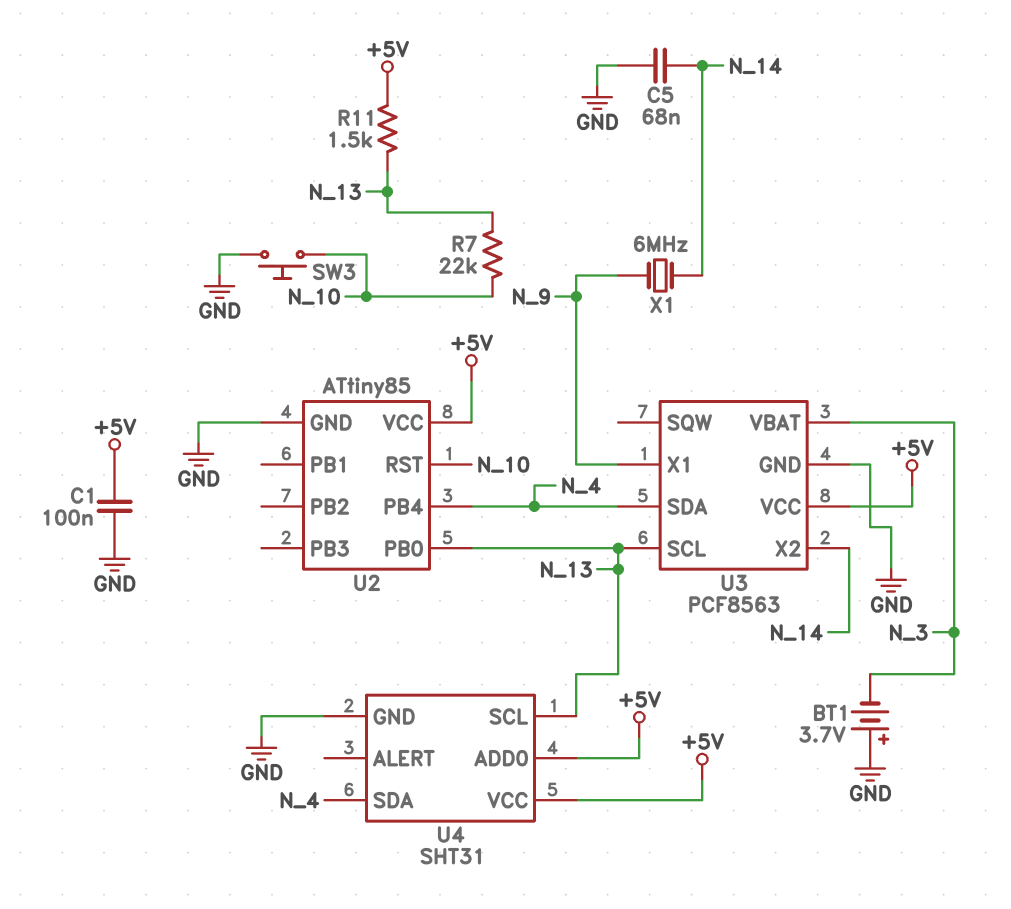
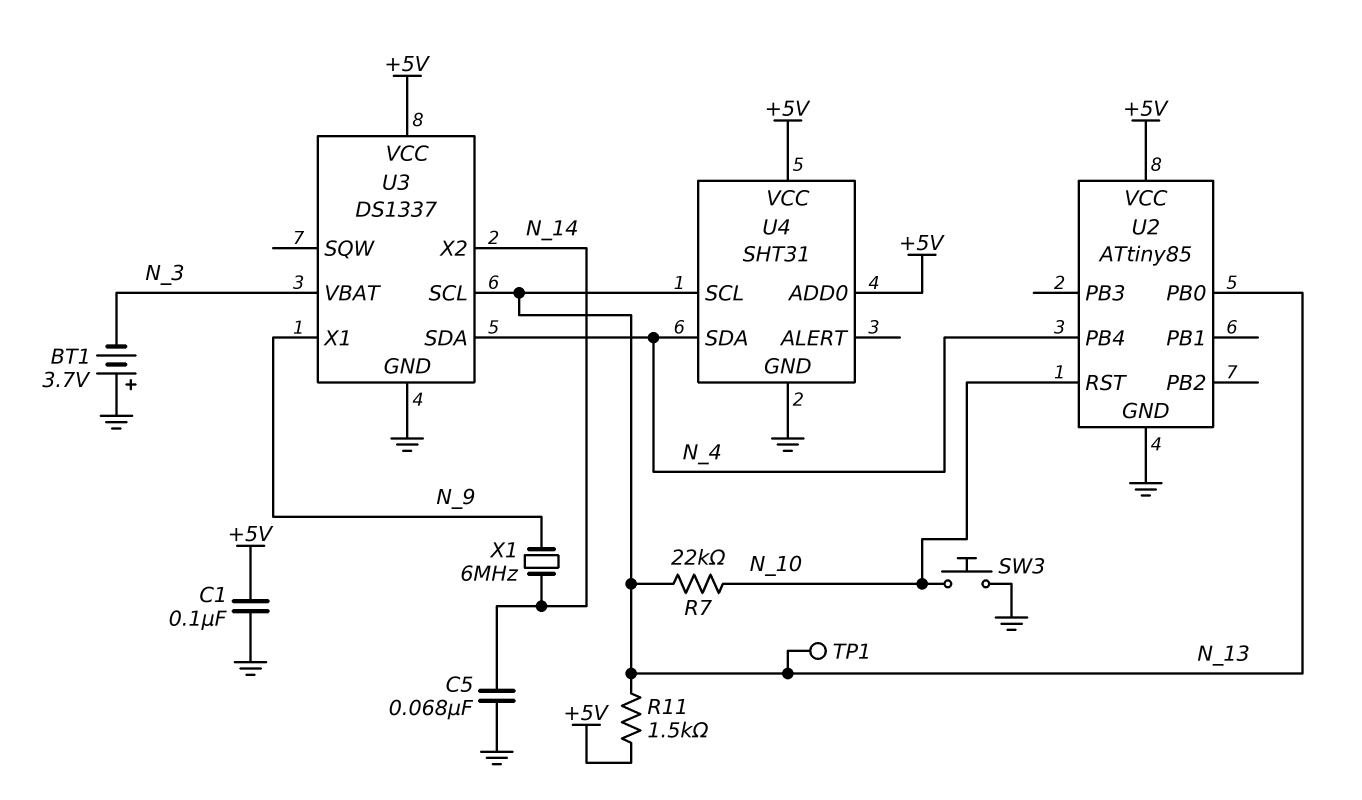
TP1: none -> test point (N_13)
U3: PCF8563 -> DS1337

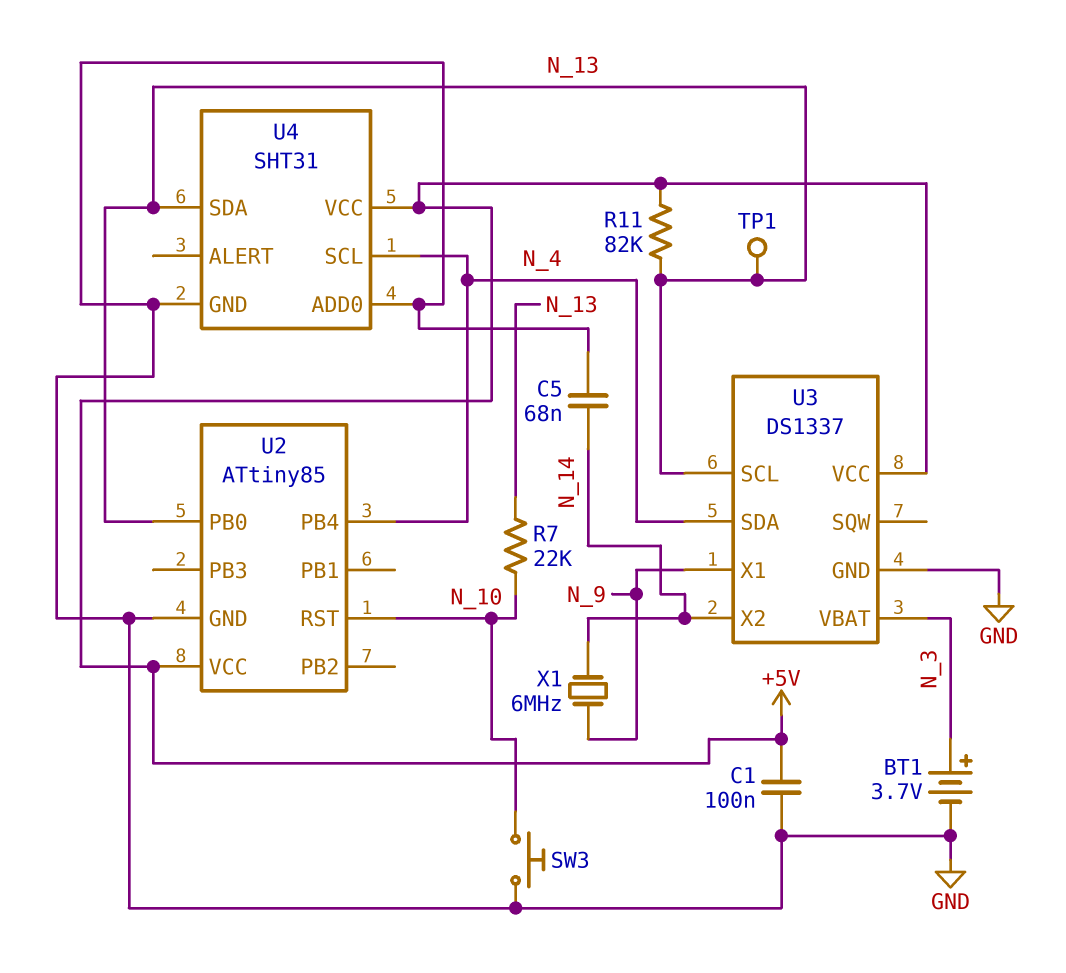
BT1: 3.7V (plus GND, minus N_3) -> 3.7V (plus N_3, minus GND)
R11: 1.5k (+5V, N_13) -> 82k (+5V, N_13)
U4 pin ADD0: +5V -> GND
U4 pin SCL: N_13 -> N_4
U4 pin SDA: N_4 -> N_13

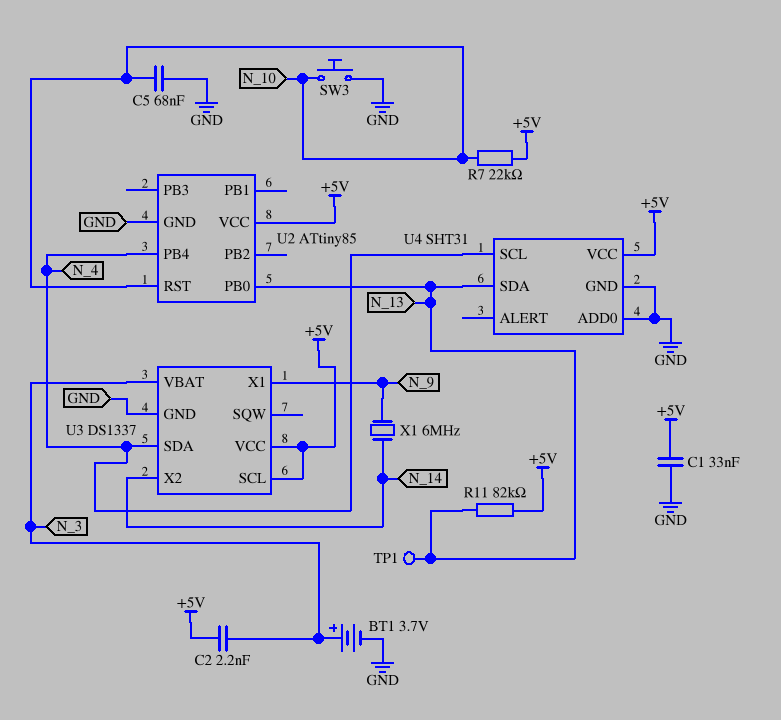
C1: 100nF (+5V, GND) -> 33nF (+5V, GND)
C2: none -> 2.2nF (+5V, N_3)
C5: 68nF (GND, N_14) -> 68nF (GND, N_10)
R7: 22k (N_10, N_13) -> 22k (+5V, N_10)
U3 pin SCL: N_13 -> +5V

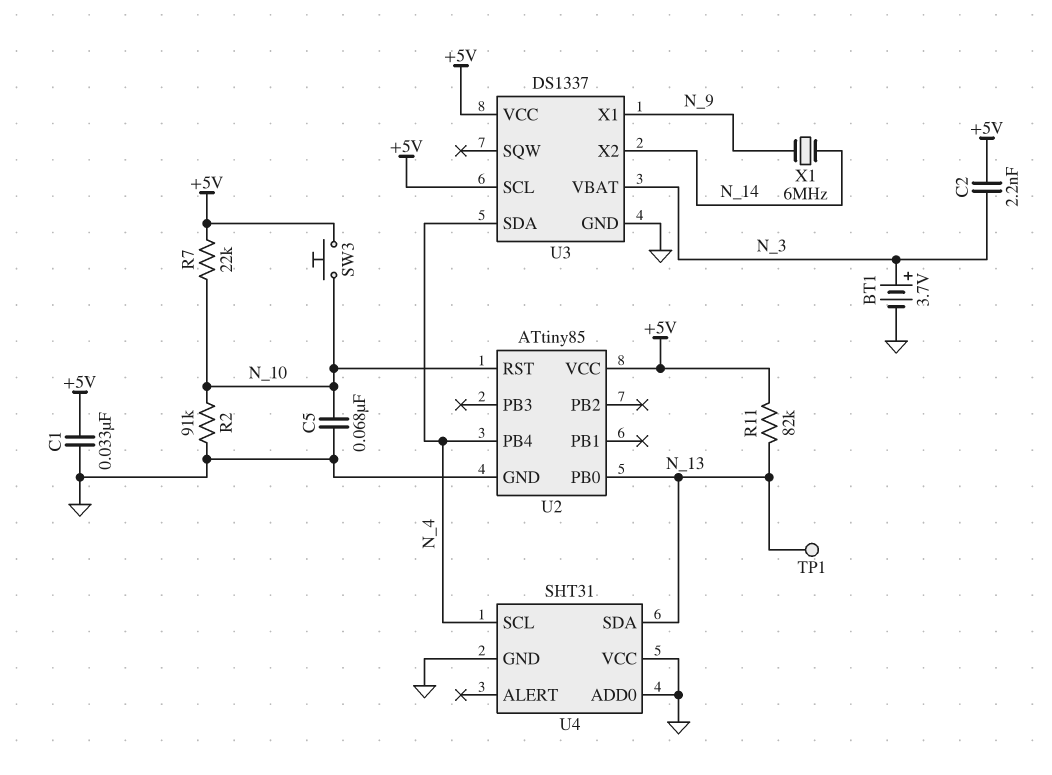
R2: none -> 91k (GND, N_10)
SW3: button (GND, N_10) -> button (+5V, N_10)
U4 pin VCC: +5V -> GND

